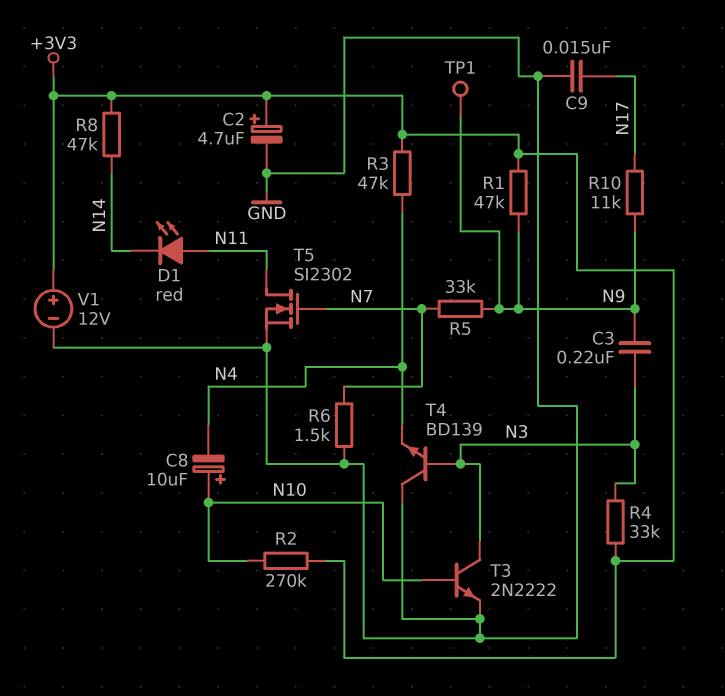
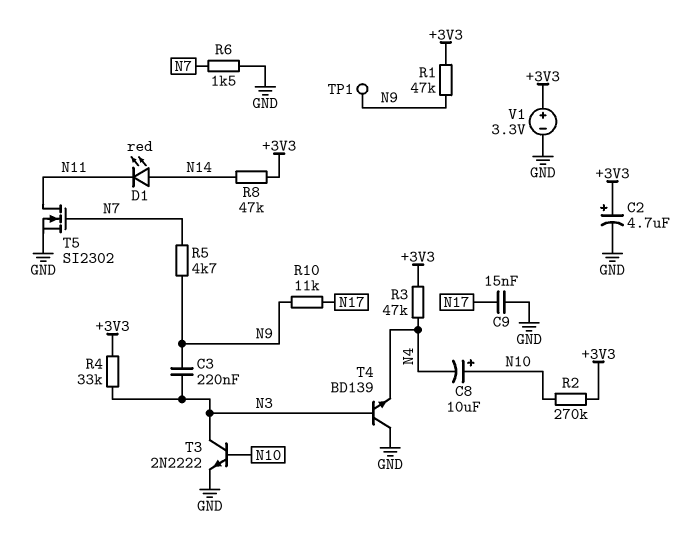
D1: LED red (A N11, K N14) -> LED red (A N14, K N11)
R5: 33k (N7, N9) -> 4.7k (N7, N9)
V1: 12V (plus +3V3, minus GND) -> 3.3V (plus +3V3, minus GND)

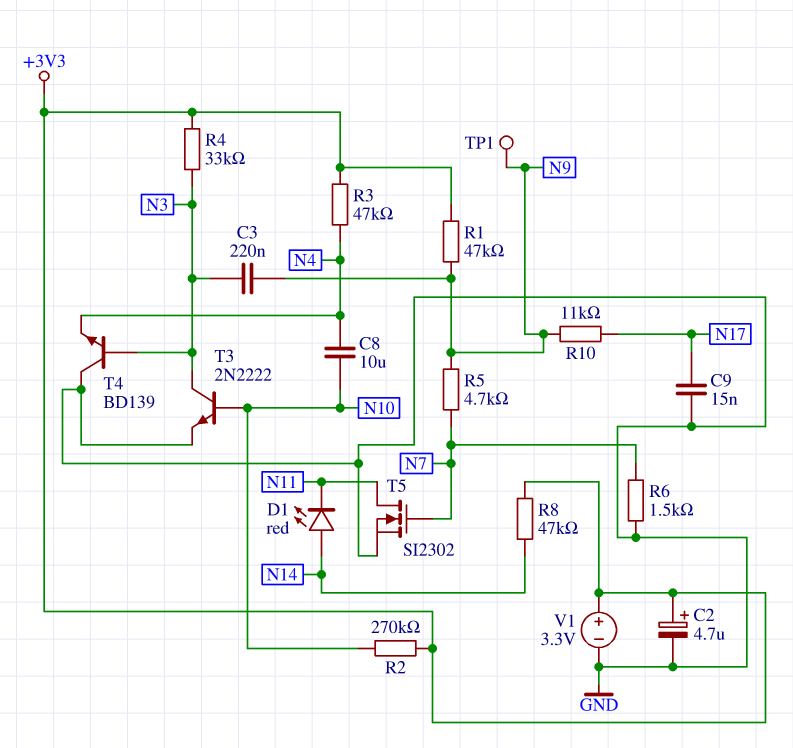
C8: 10uF (plus N10, minus N4) -> 10uF (N4, N10)

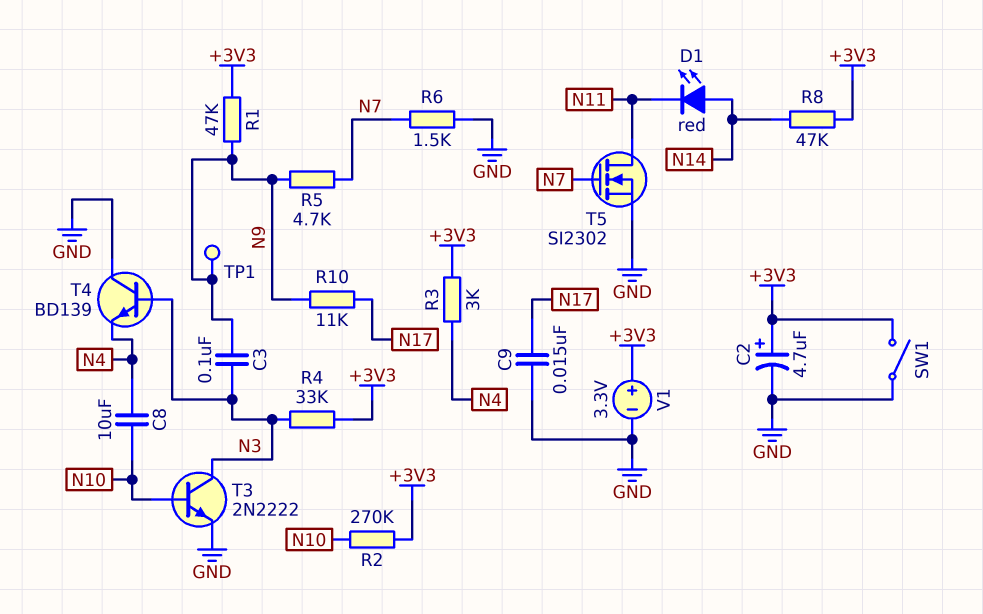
C3: 220nF (N3, N9) -> 100nF (N3, N9)
R3: 47k (+3V3, N4) -> 3k (+3V3, N4)
SW1: none -> switch (+3V3, GND)

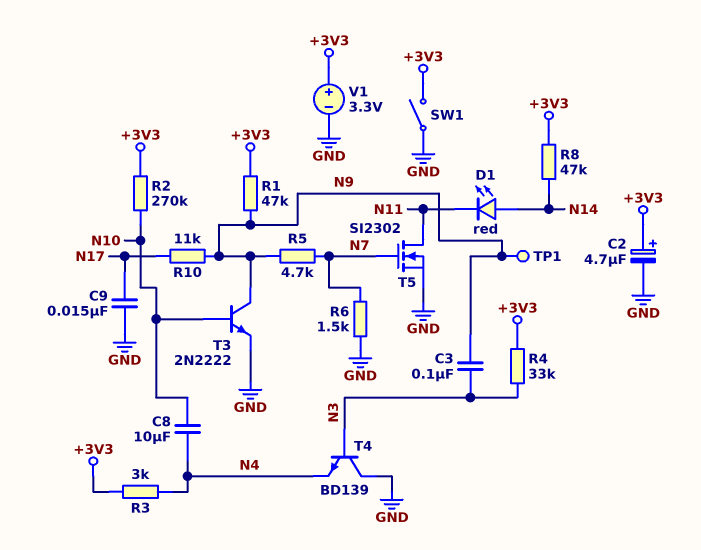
T3: NPN 2N2222 (B N10, C N3, E GND) -> NPN 2N2222 (B N10, C N9, E GND)

